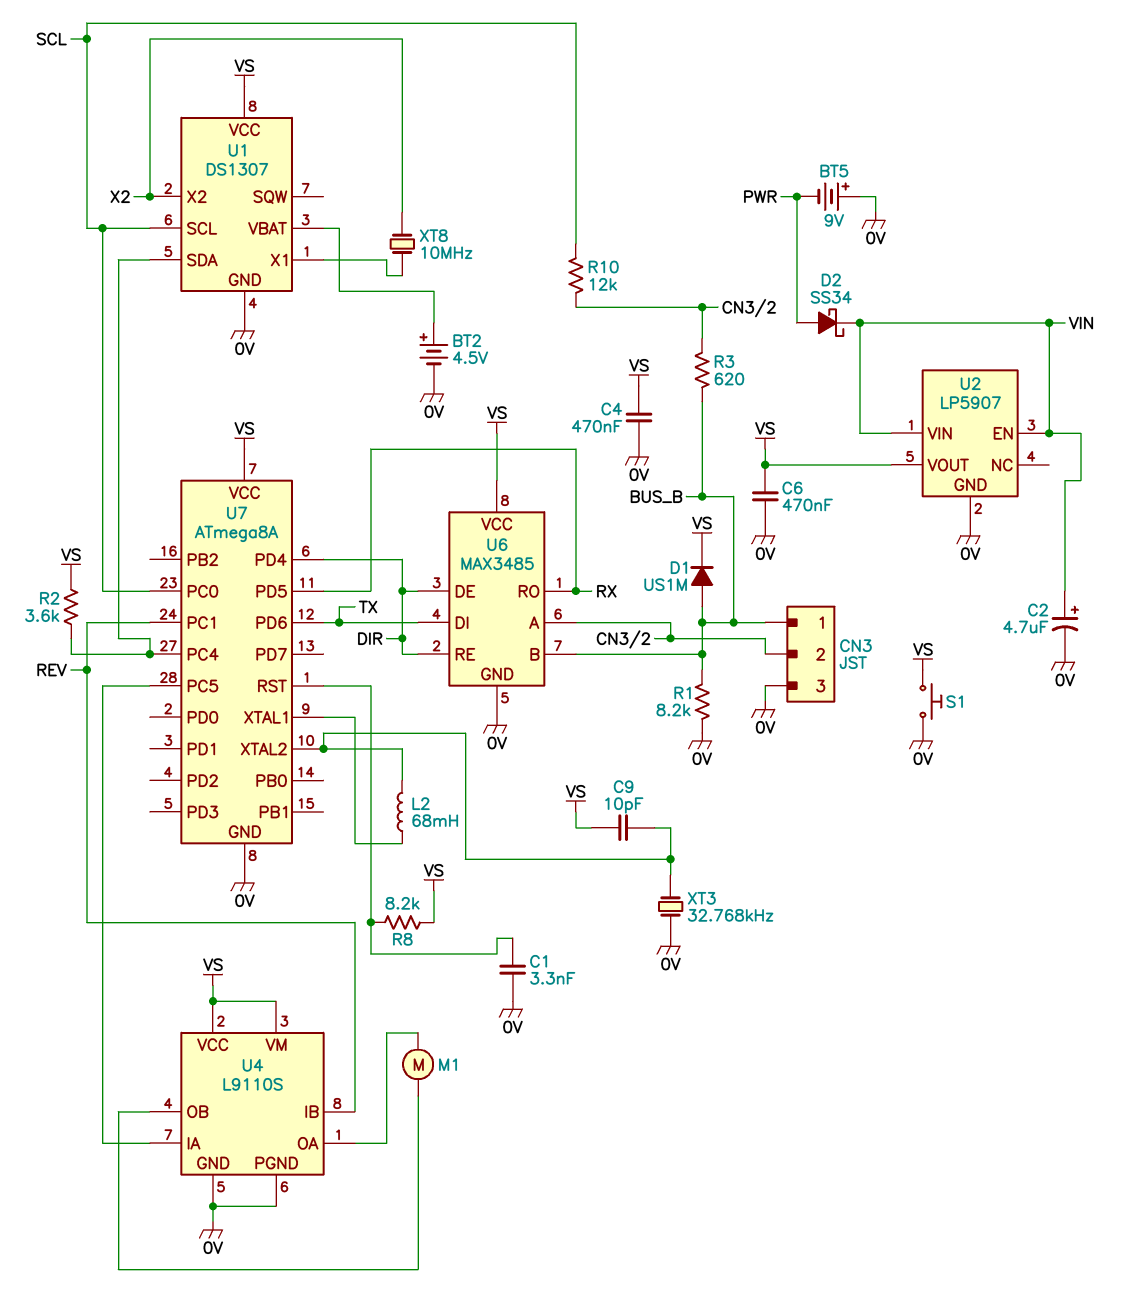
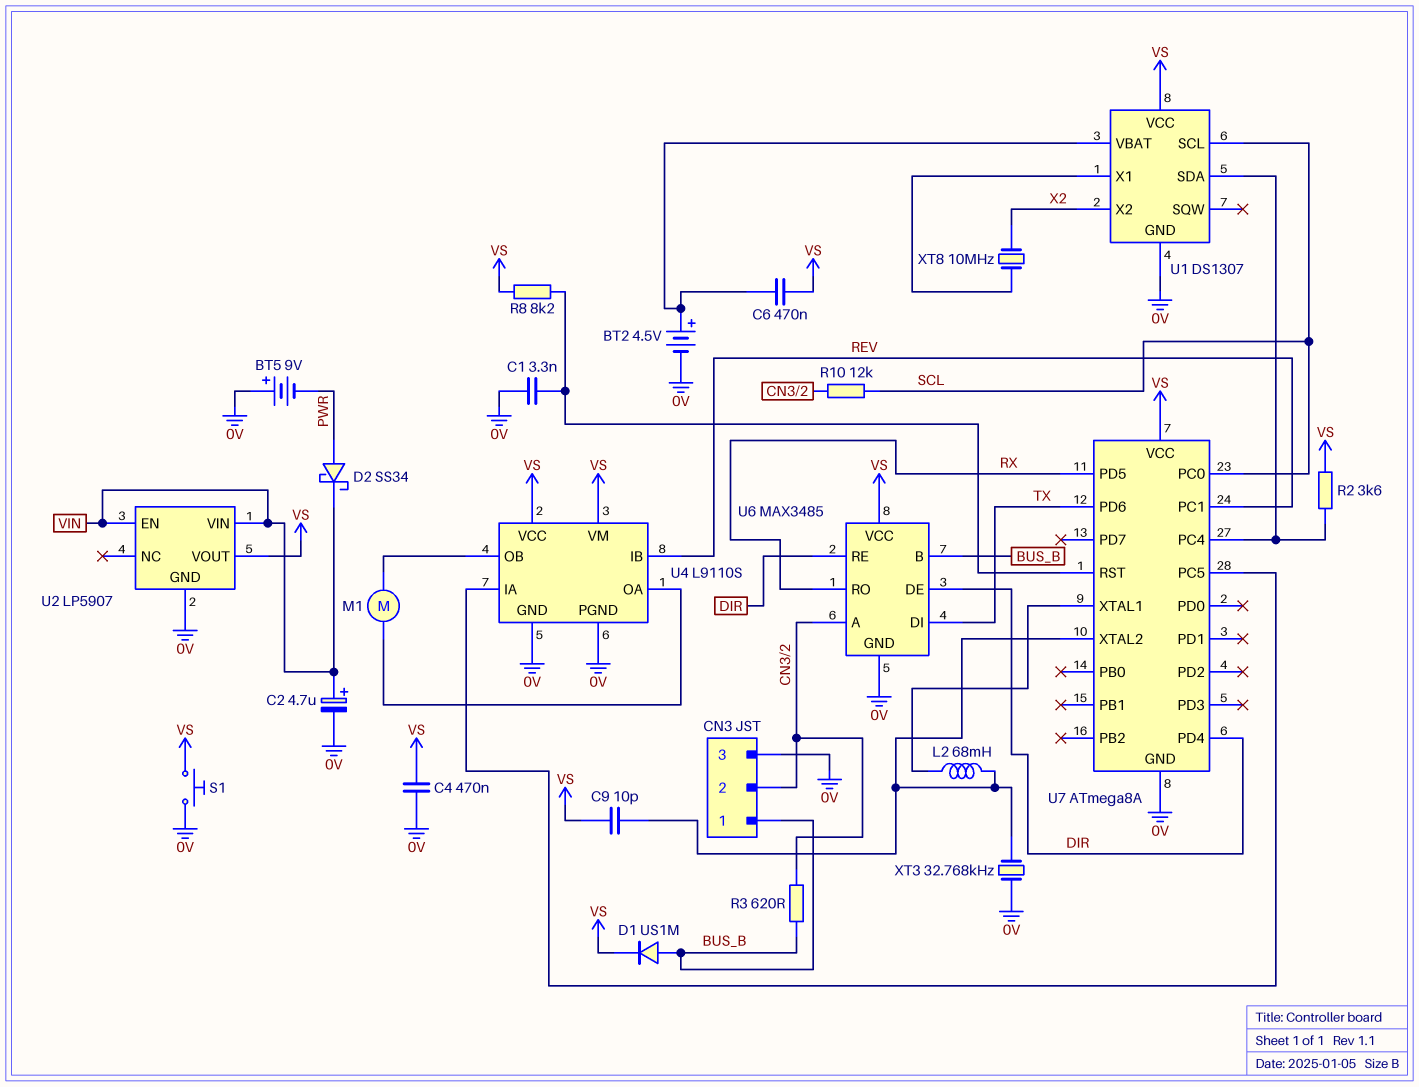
C6: 470nF (0V, VS) -> 470nF (U1/VBAT, VS)
R1: 8.2k (0V, BUS_B) -> none

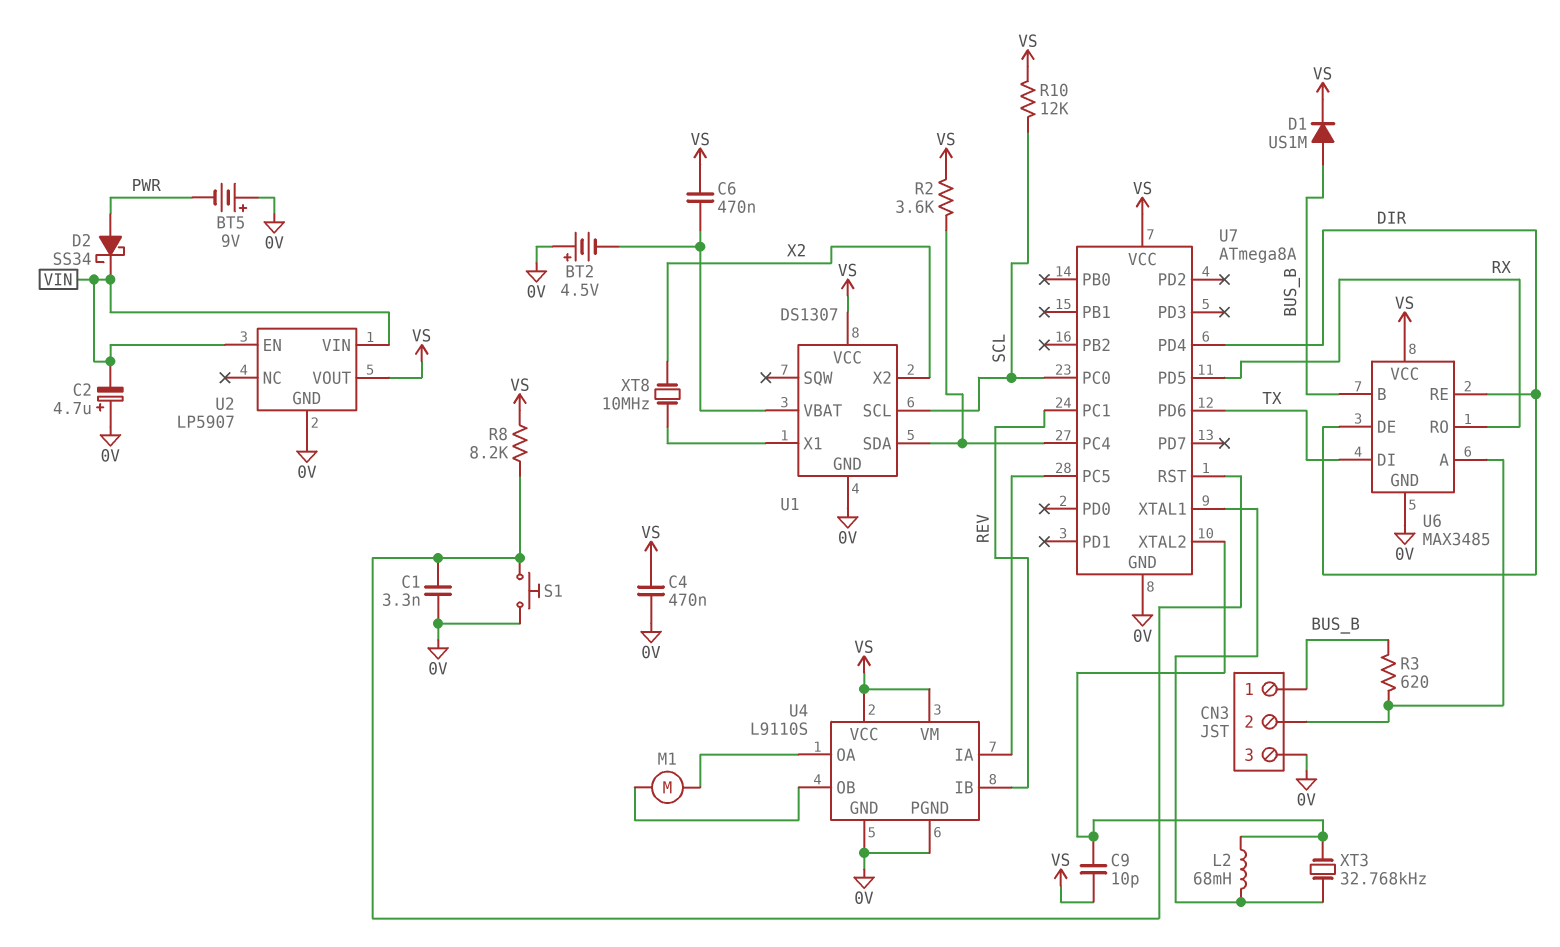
BT2: 4.5V (plus U1/VBAT, minus 0V) -> 4.5V (plus 0V, minus U1/VBAT)
C2: 4.7uF (plus VIN, minus 0V) -> 4.7uF (plus 0V, minus VIN)
R10: 12k (CN3/2, SCL) -> 12k (SCL, VS)
S1: button (0V, VS) -> button (0V, U7/RST)
XT3: 32.768kHz (0V, U7/XTAL2) -> 32.768kHz (U7/XTAL1, U7/XTAL2)

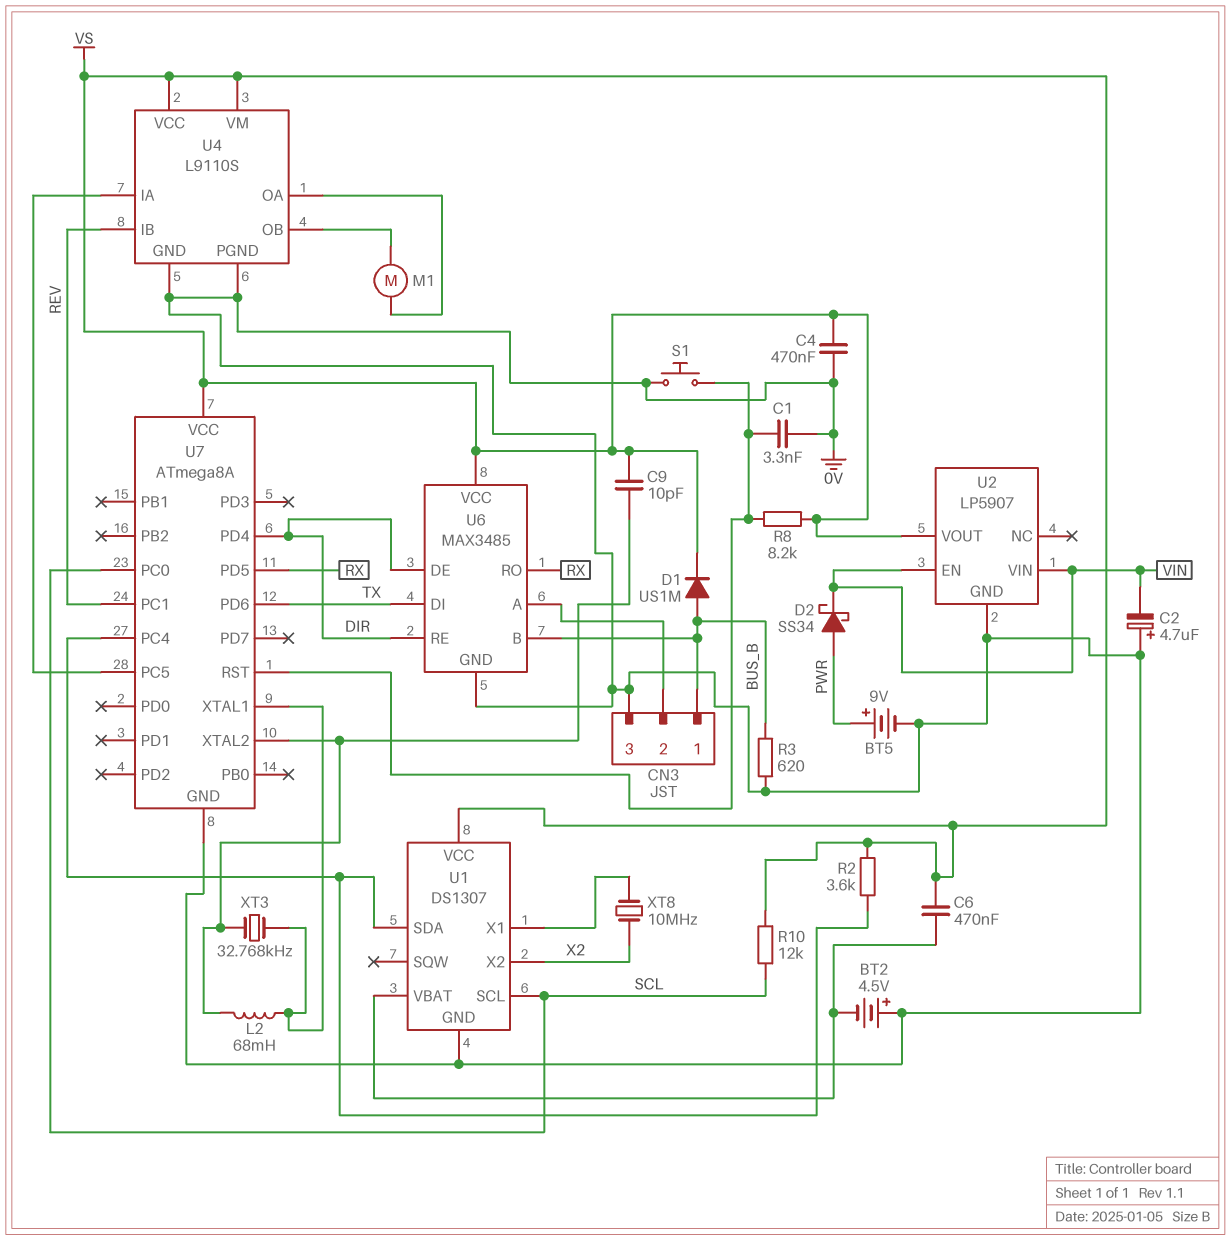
BT5: 9V (plus 0V, minus PWR) -> 9V (plus PWR, minus 0V)
R3: 620 (BUS_B, CN3/2) -> 620 (0V, BUS_B)

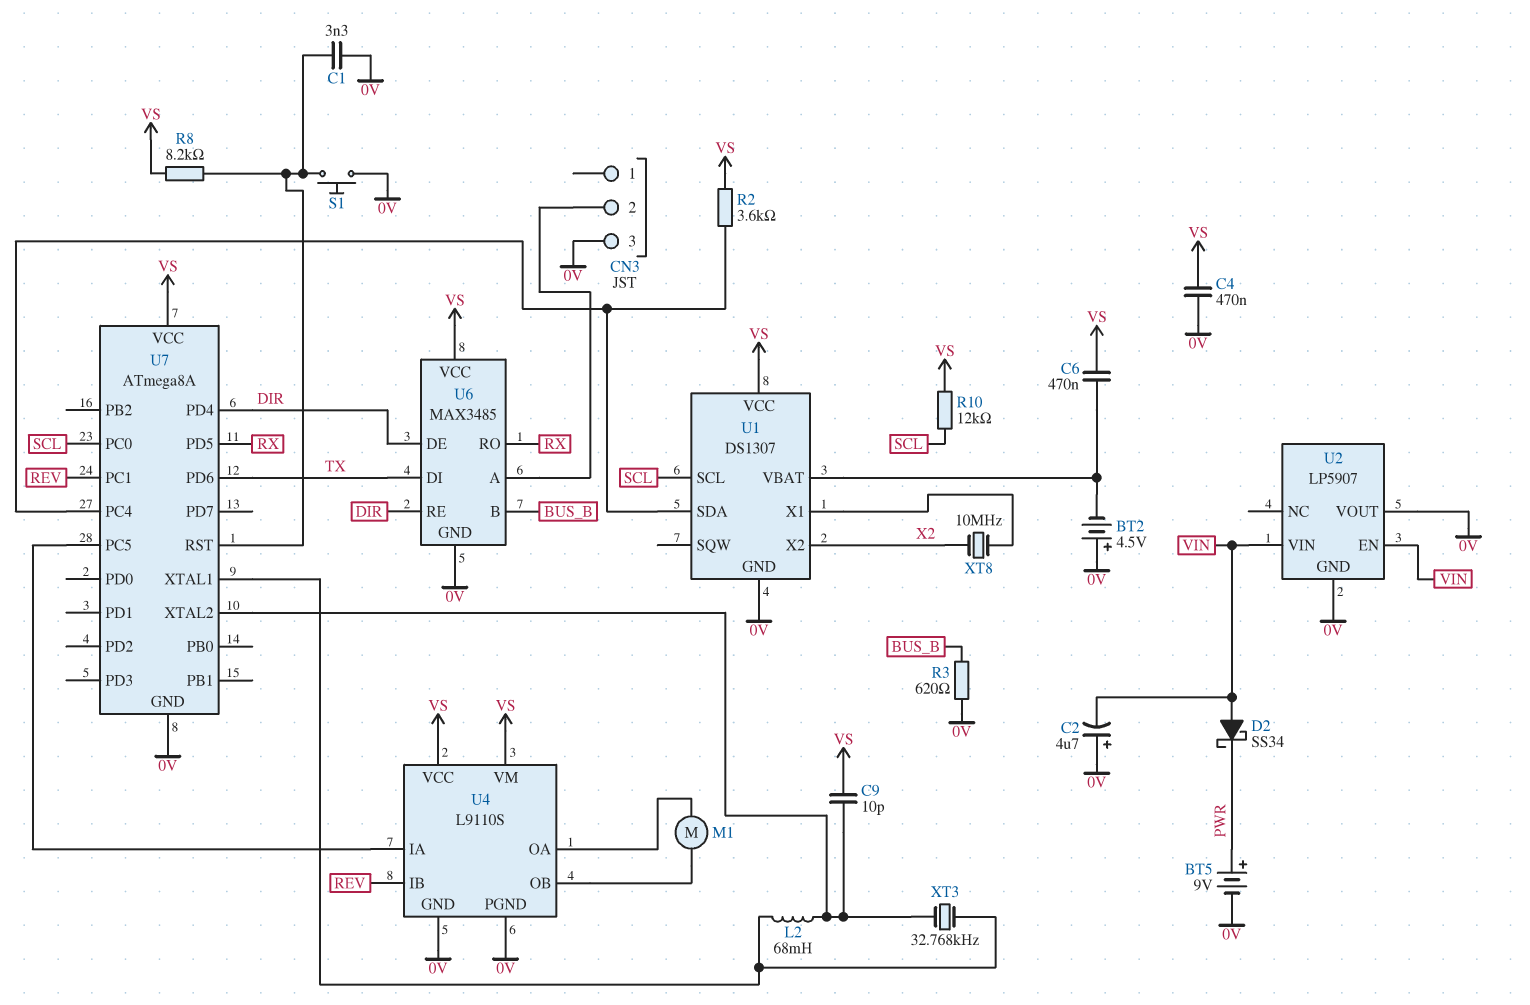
CN3 pin 1: BUS_B -> none
D1: diode US1M (A BUS_B, K VS) -> none
D2: schottky SS34 (A PWR, K VIN) -> schottky SS34 (A VIN, K PWR)
U2 pin VOUT: VS -> 0V

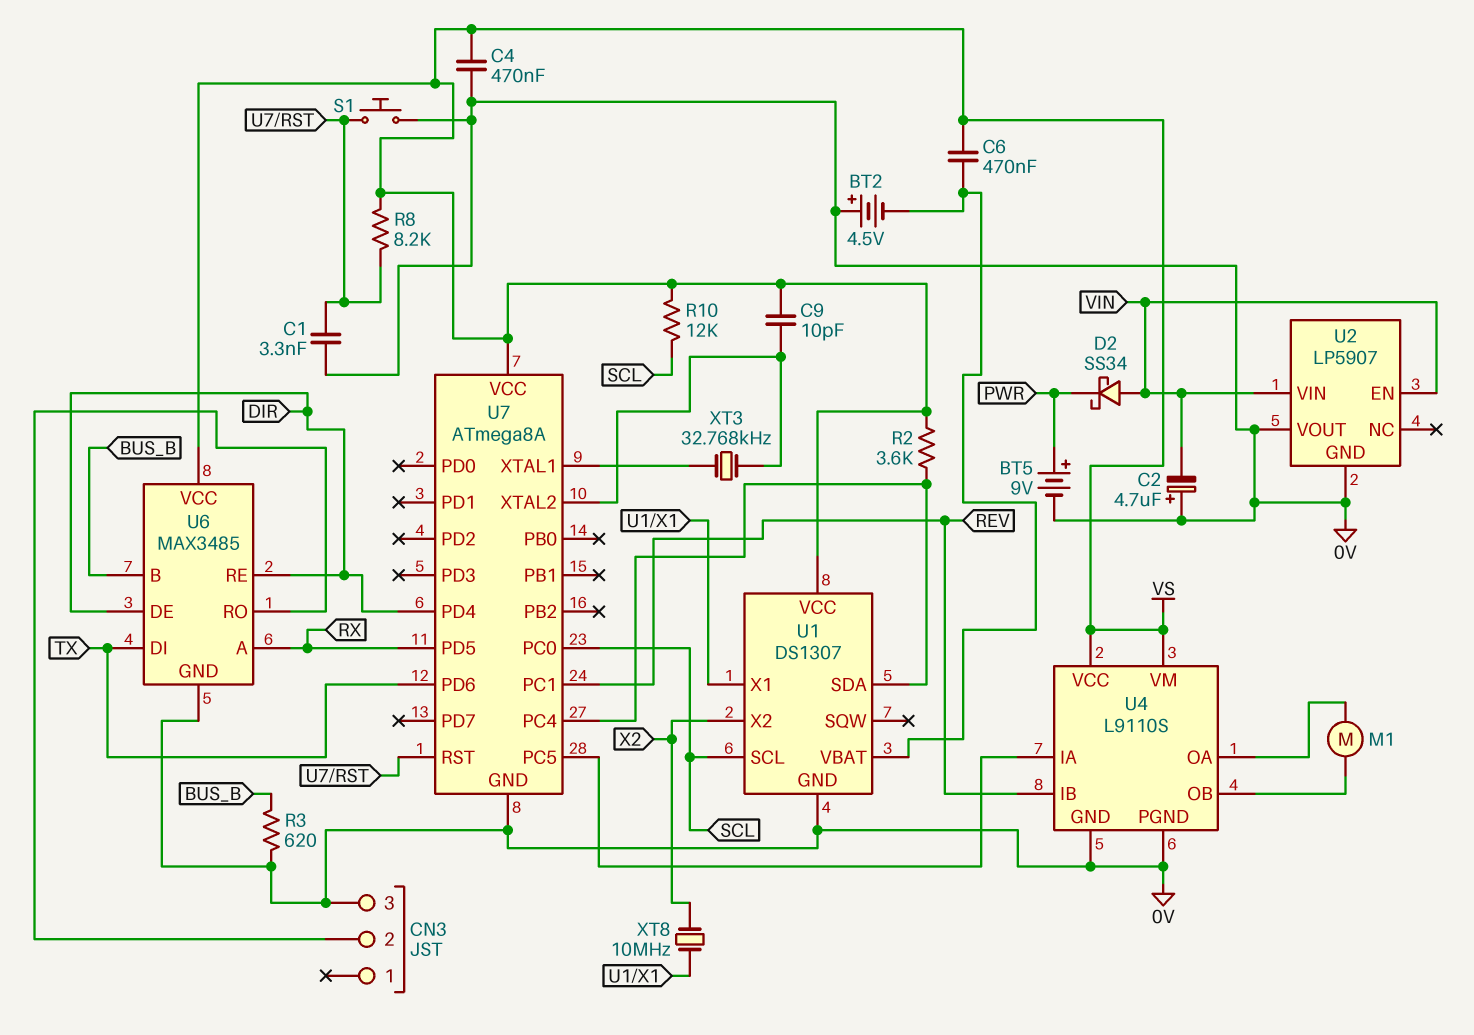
L2: 68mH (U7/XTAL1, U7/XTAL2) -> none
U6 pin A: CN3/2 -> RX
U6 pin RO: RX -> CN3/2

